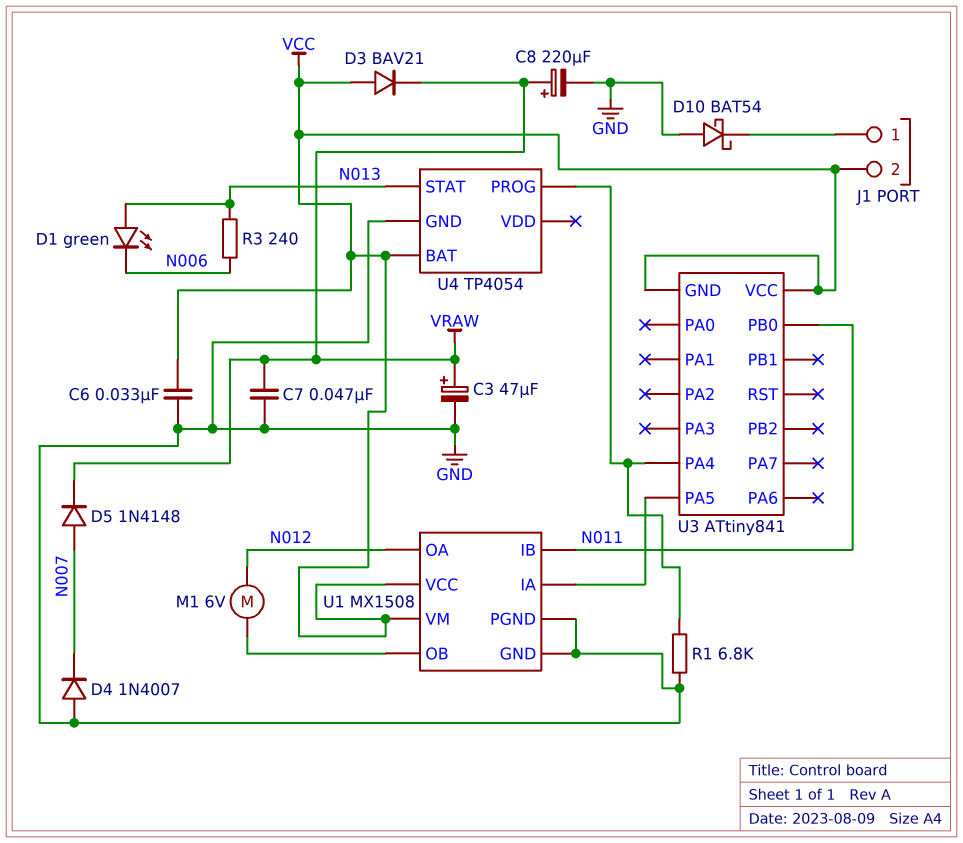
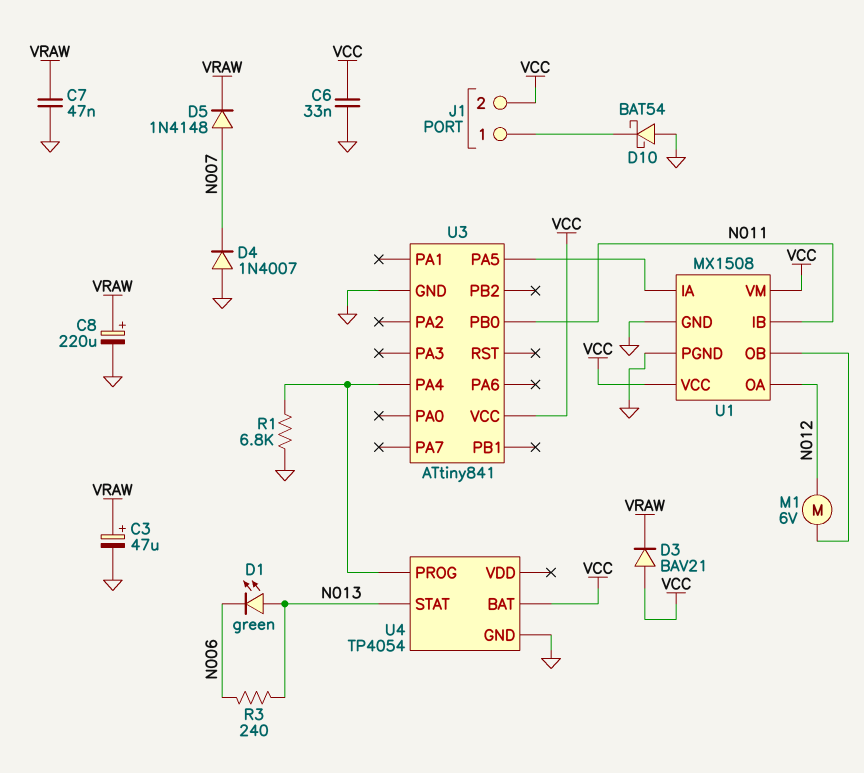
U3 pin GND: VCC -> GND

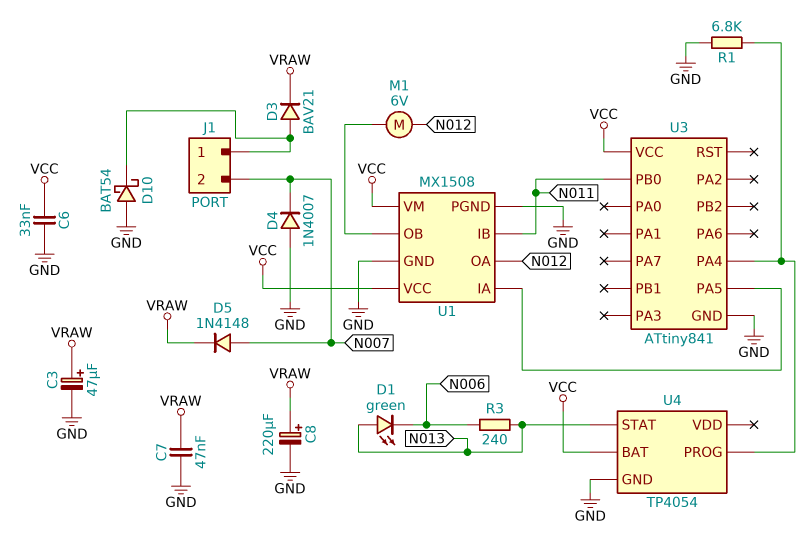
D3: diode BAV21 (A VCC, K VRAW) -> diode BAV21 (A J1/1, K VRAW)
J1 pin 2: VCC -> N007

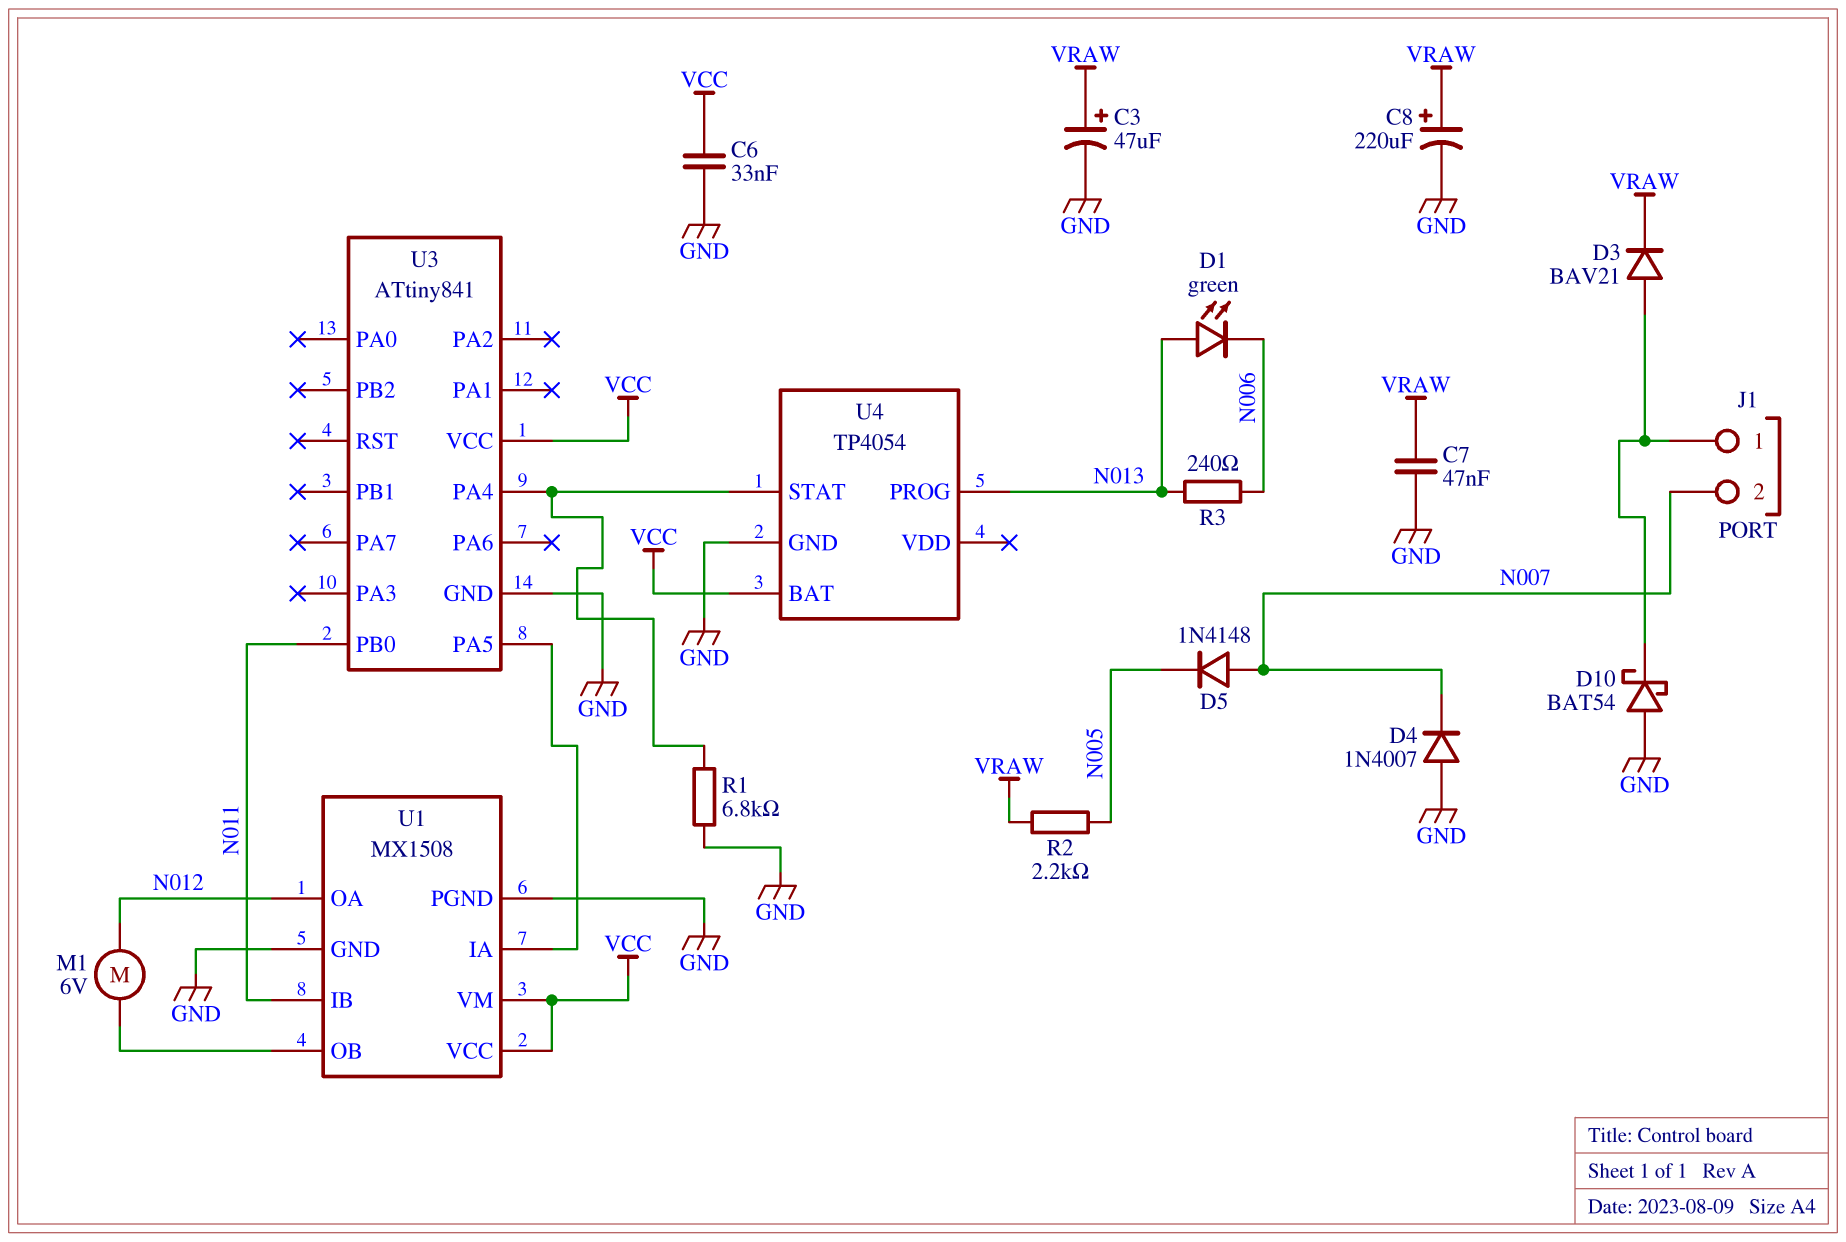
D5: diode 1N4148 (A N007, K VRAW) -> diode 1N4148 (A N007, K N005)
R2: none -> 2.2k (N005, VRAW)
U4 pin PROG: U3/PA4 -> N013
U4 pin STAT: N013 -> U3/PA4

